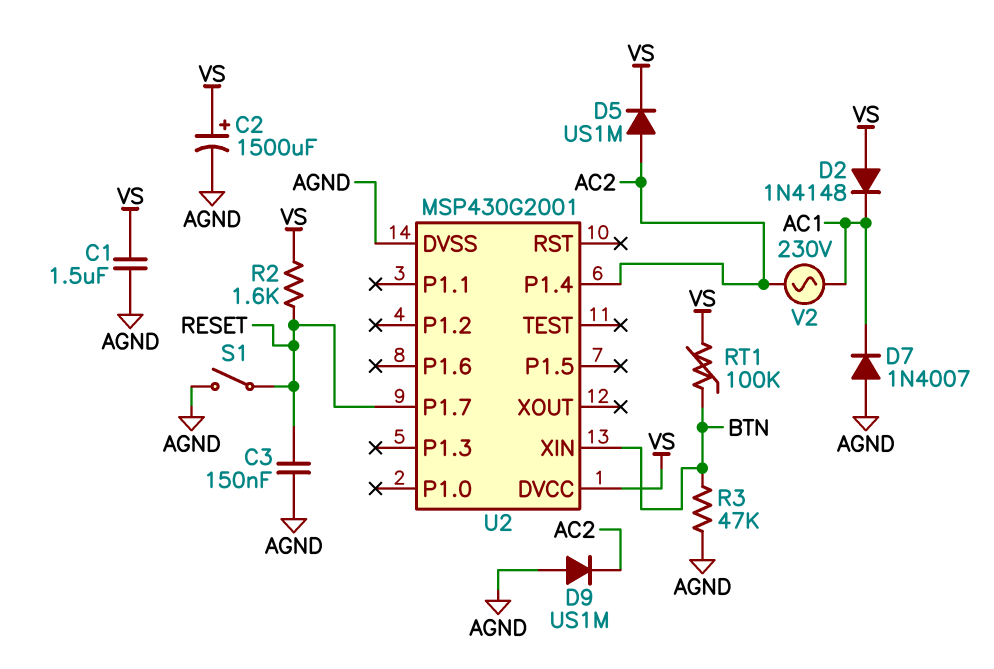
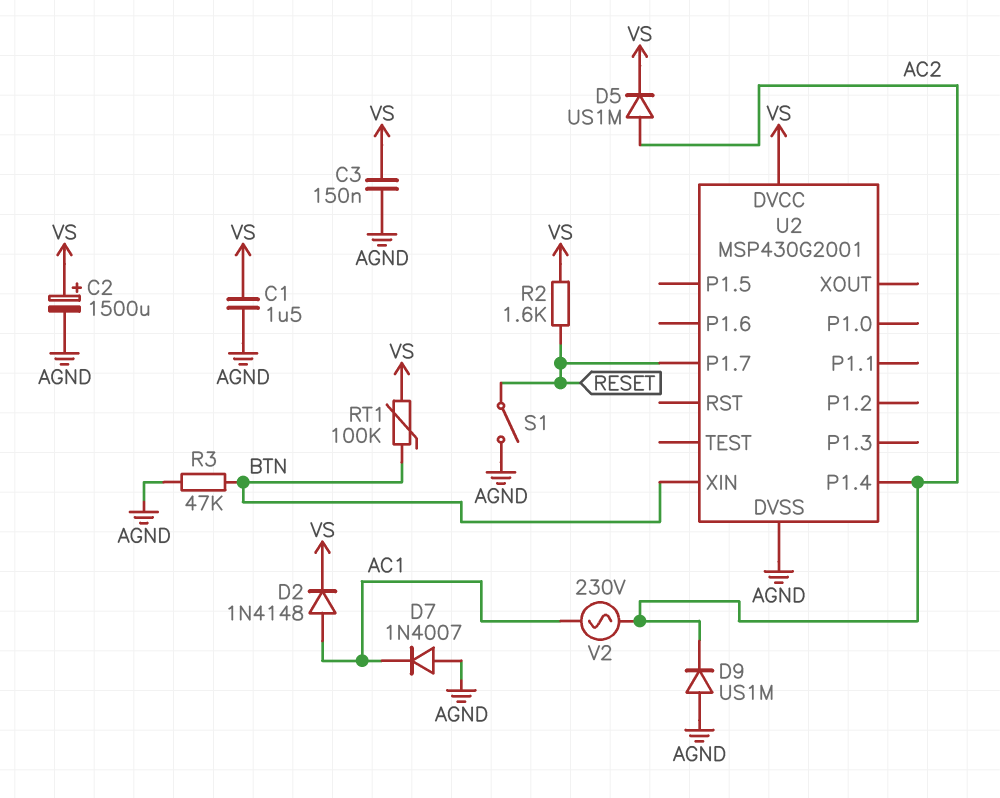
C3: 150nF (AGND, RESET) -> 150nF (AGND, VS)
D2: diode 1N4148 (A VS, K AC1) -> diode 1N4148 (A AC1, K VS)

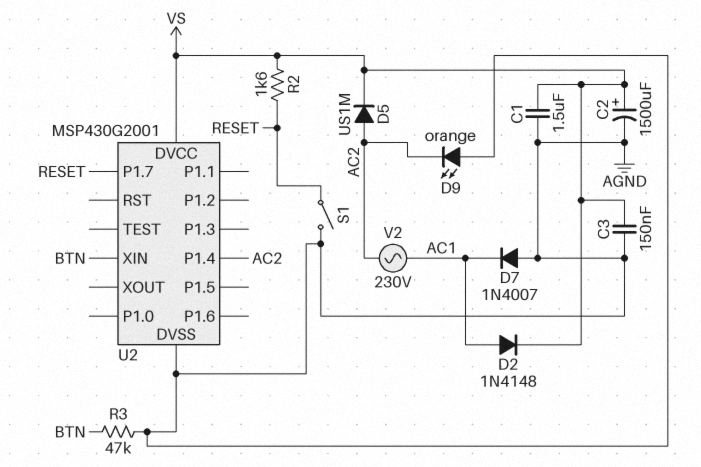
D9: diode US1M (A AGND, K AC2) -> LED orange (A AGND, K AC2)
RT1: 100k (BTN, VS) -> none

